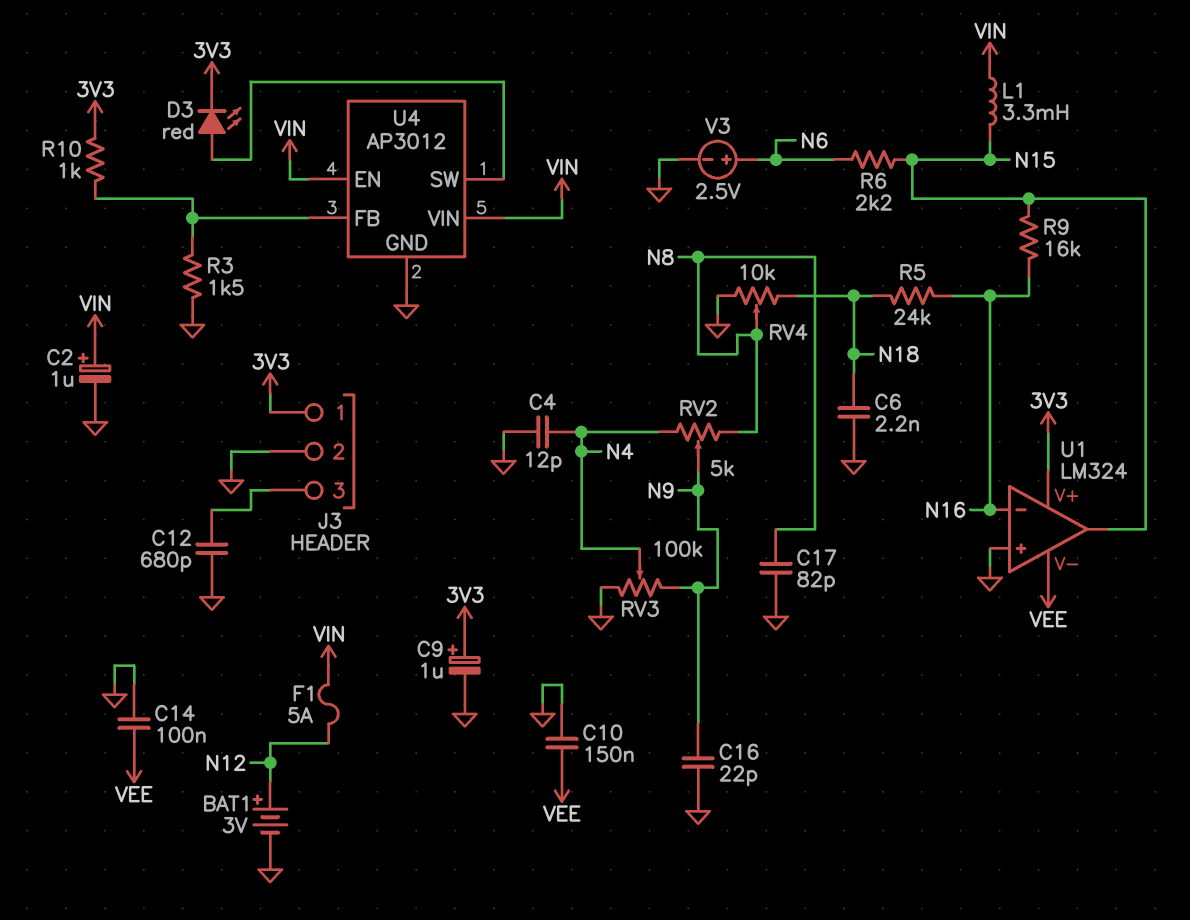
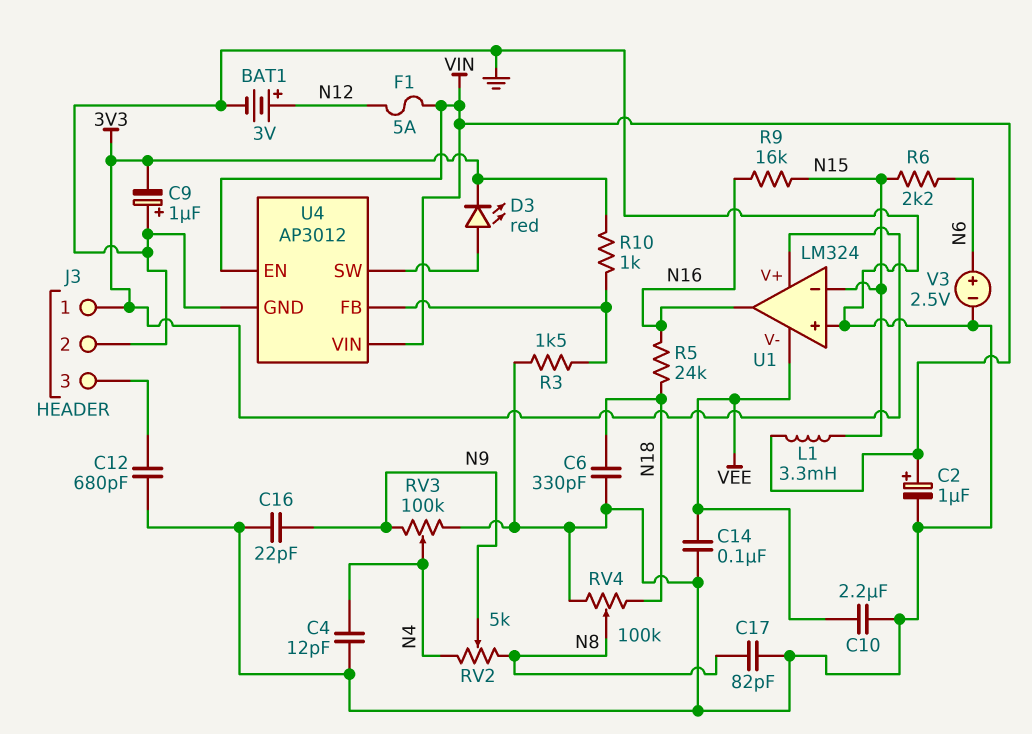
C6: 2.2nF (GND, N18) -> 330pF (GND, N18)
C9: 1uF (plus 3V3, minus GND) -> 1uF (plus GND, minus 3V3)
C10: 150nF (GND, VEE) -> 2.2uF (GND, VEE)
RV4: 10k (GND, N18, wiper N8) -> 100k (GND, N18, wiper N8)
U1 pin in-: N16 -> N15
U1 pin out: N15 -> N16

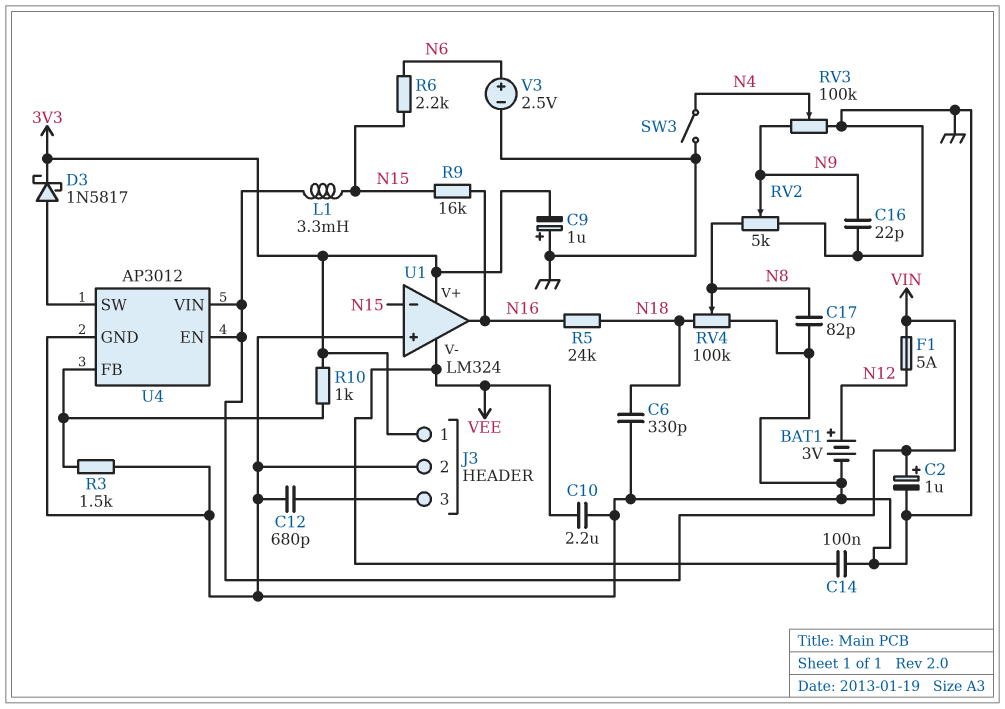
C4: 12pF (GND, N4) -> none
D3: LED red (A U4/SW, K 3V3) -> schottky 1N5817 (A U4/SW, K 3V3)
RV2: 5k (N4, N8, wiper N9) -> 5k (GND, N8, wiper N9)
SW3: none -> switch (GND, N4)

